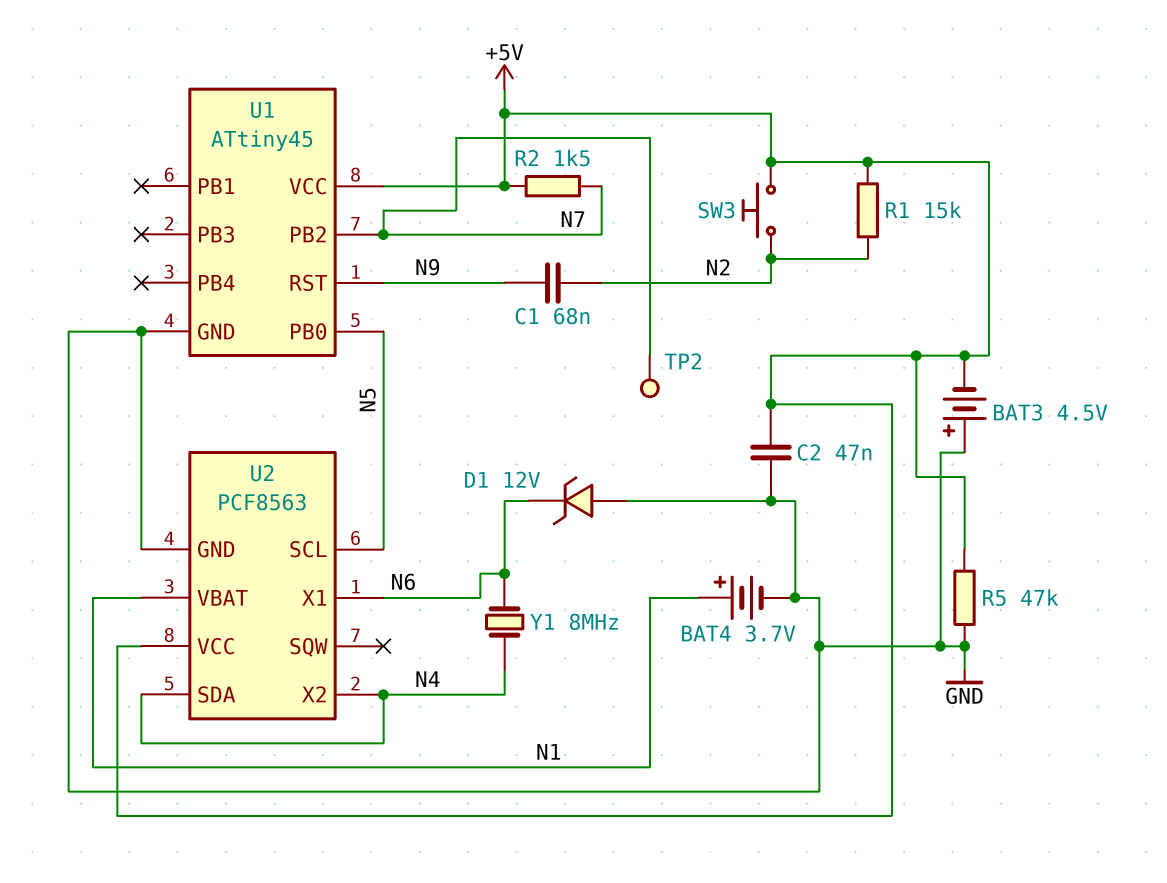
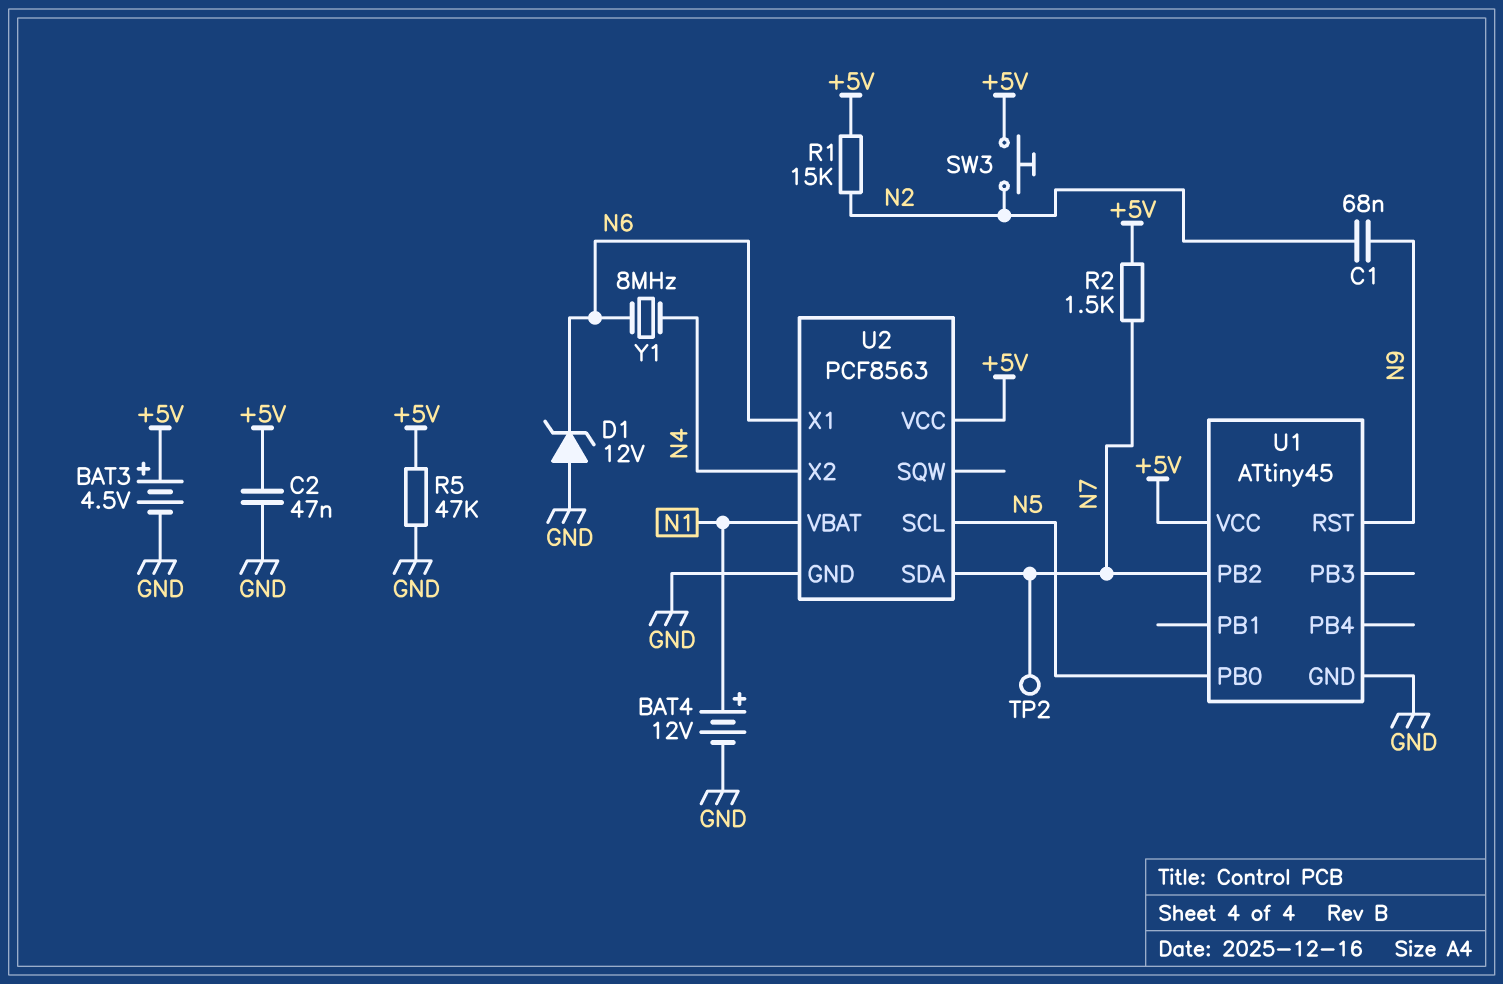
BAT3: 4.5V (plus GND, minus +5V) -> 4.5V (plus +5V, minus GND)
BAT4: 3.7V (plus N1, minus GND) -> 12V (plus N1, minus GND)
U2 pin SDA: N4 -> N7

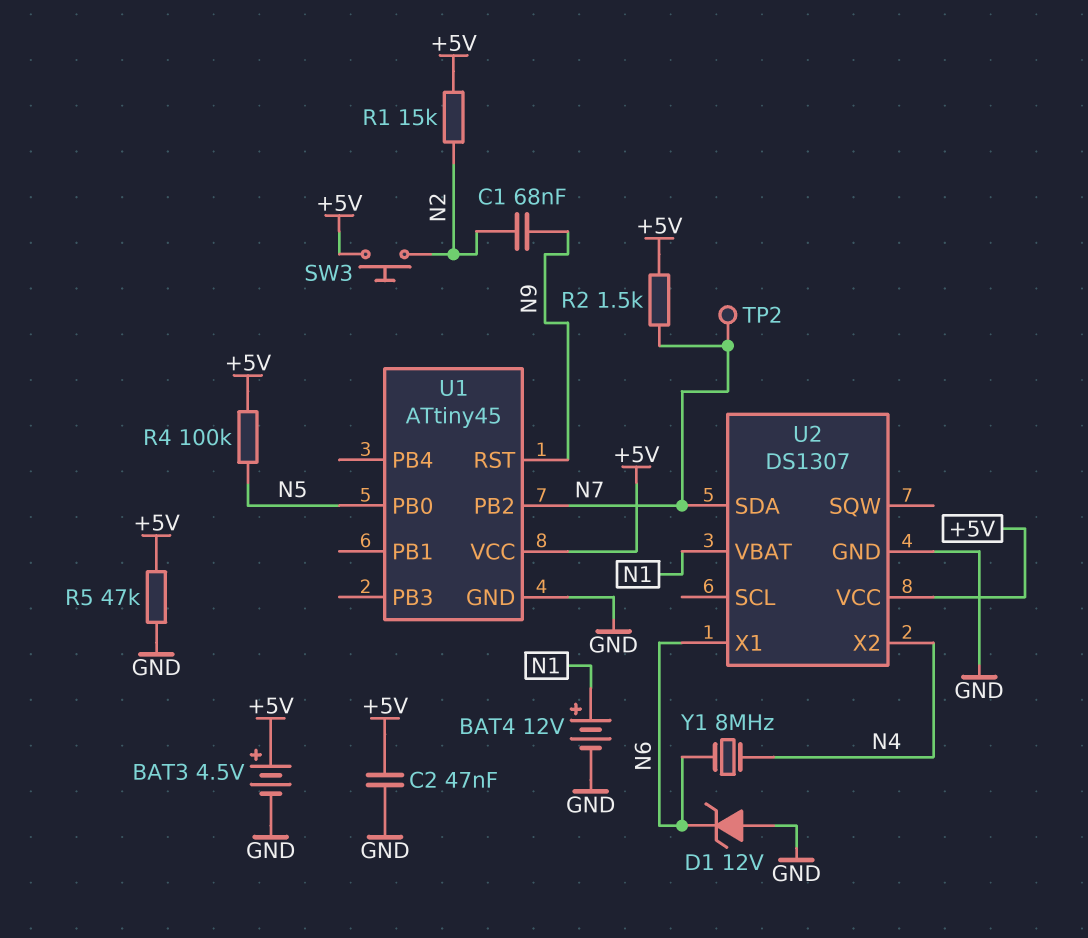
R4: none -> 100k (+5V, N5)
U2: PCF8563 -> DS1307
U2 pin SCL: N5 -> none

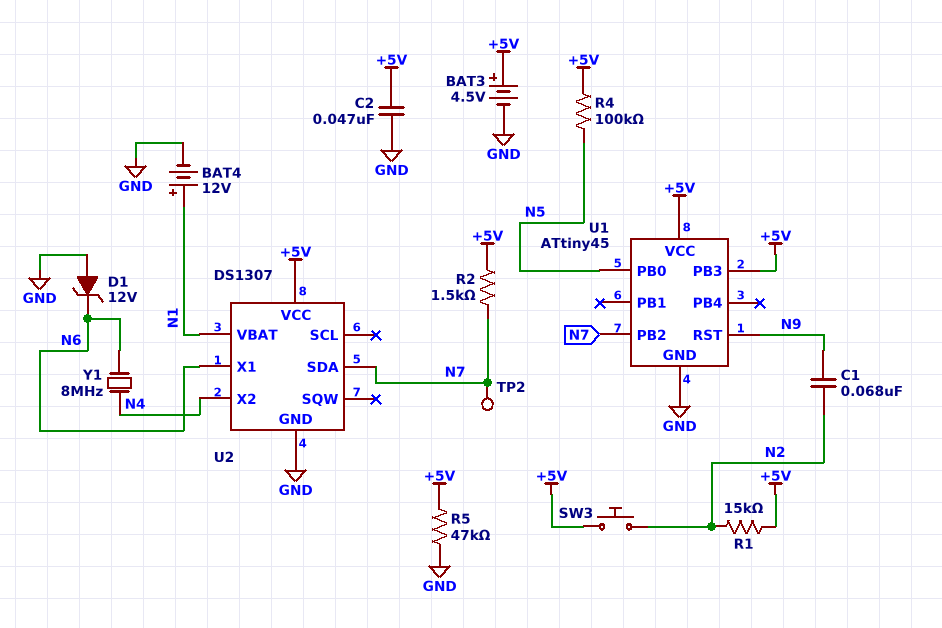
U1 pin PB3: none -> +5V

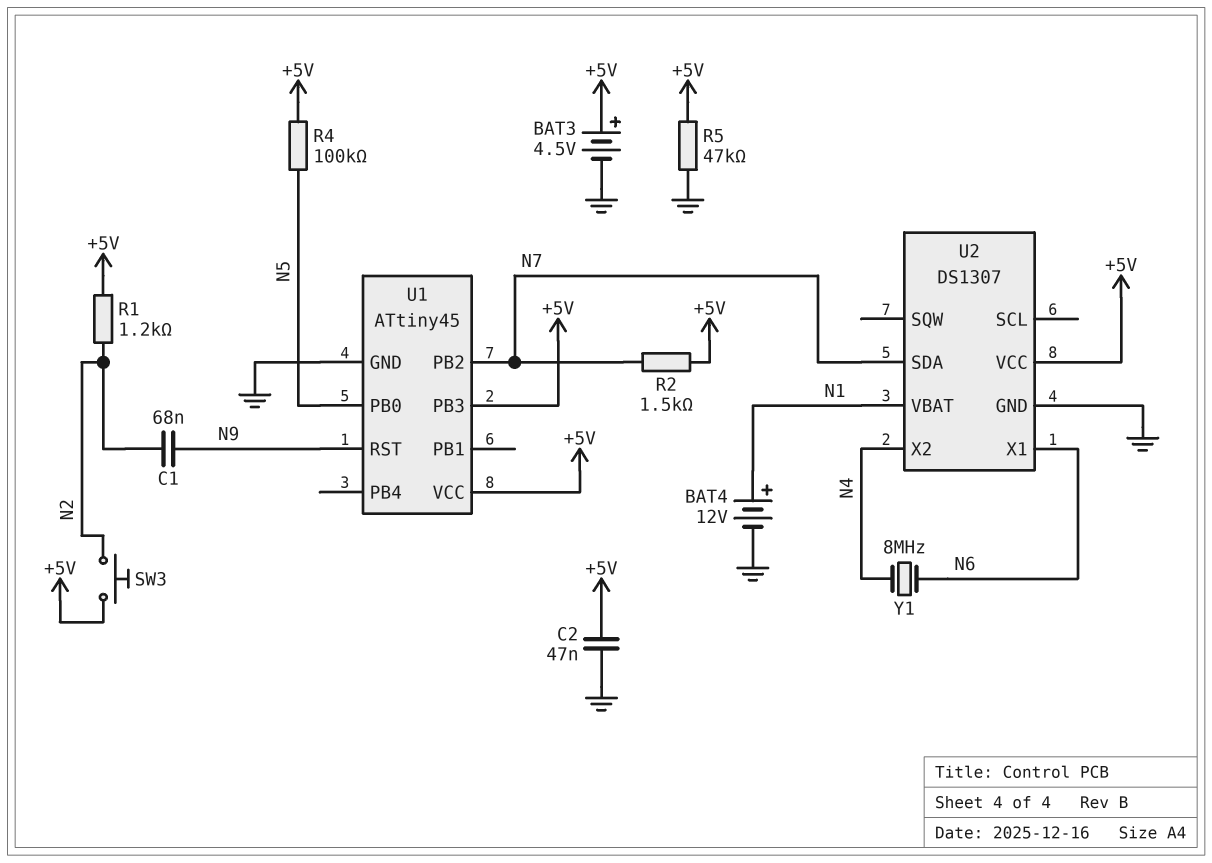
D1: zener 12V (A GND, K N6) -> none
R1: 15k (+5V, N2) -> 1.2k (+5V, N2)
TP2: test point (N7) -> none

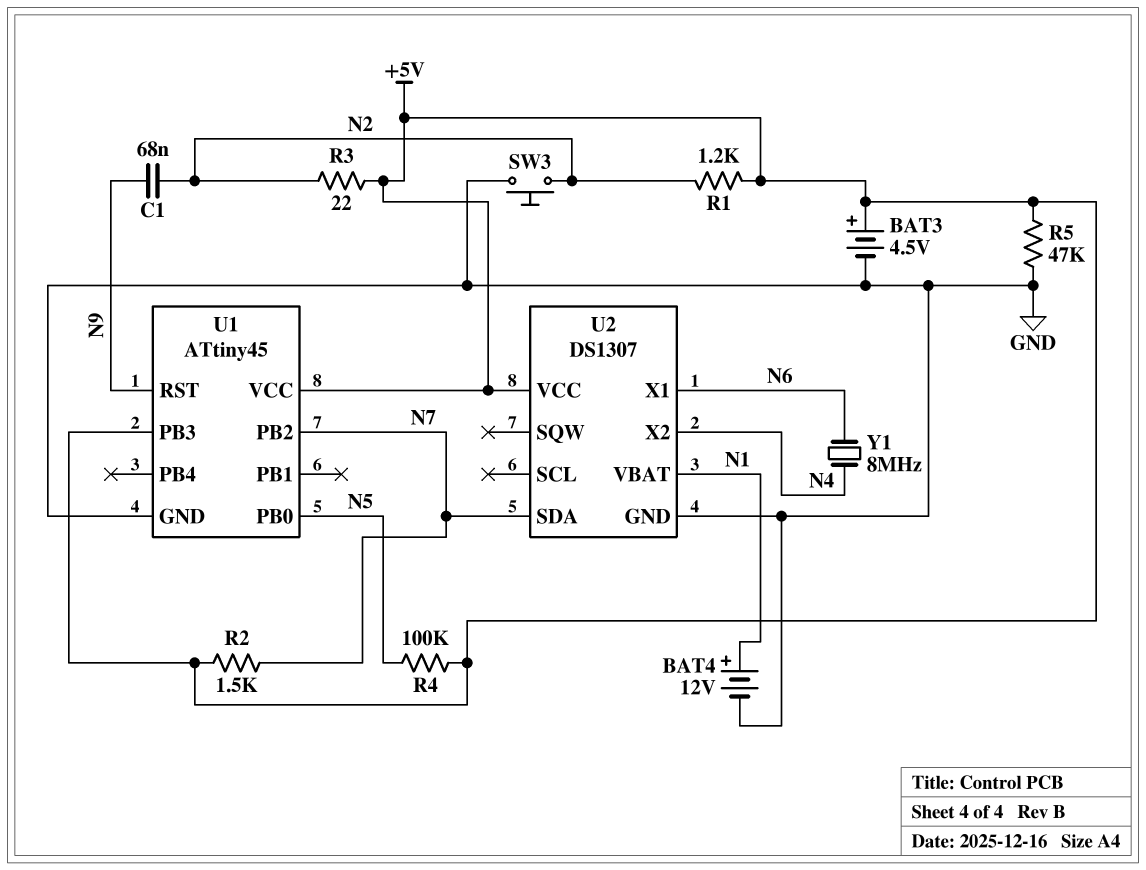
C2: 47nF (+5V, GND) -> none
R3: none -> 22 (+5V, N2)
SW3: button (+5V, N2) -> button (GND, N2)

